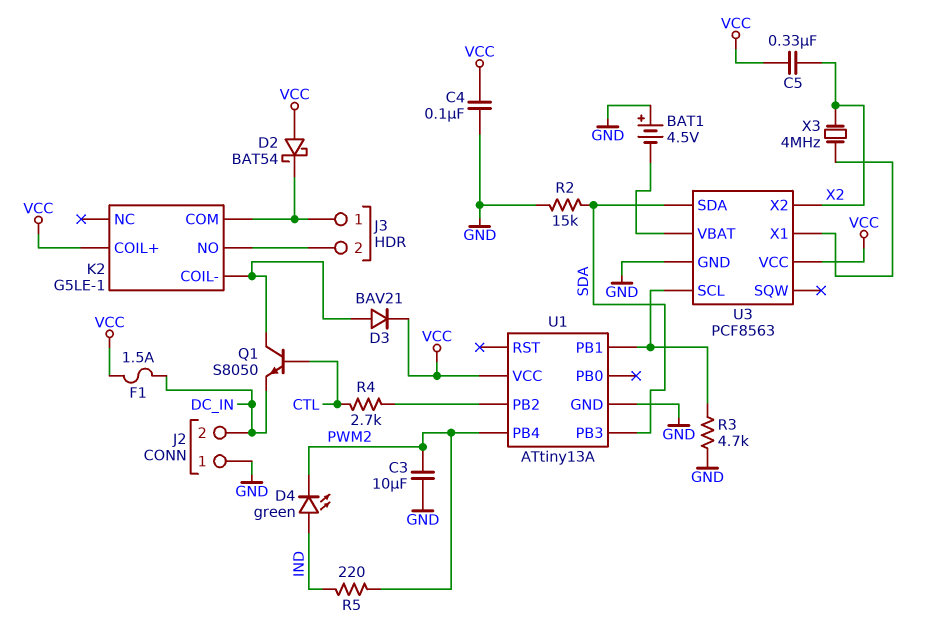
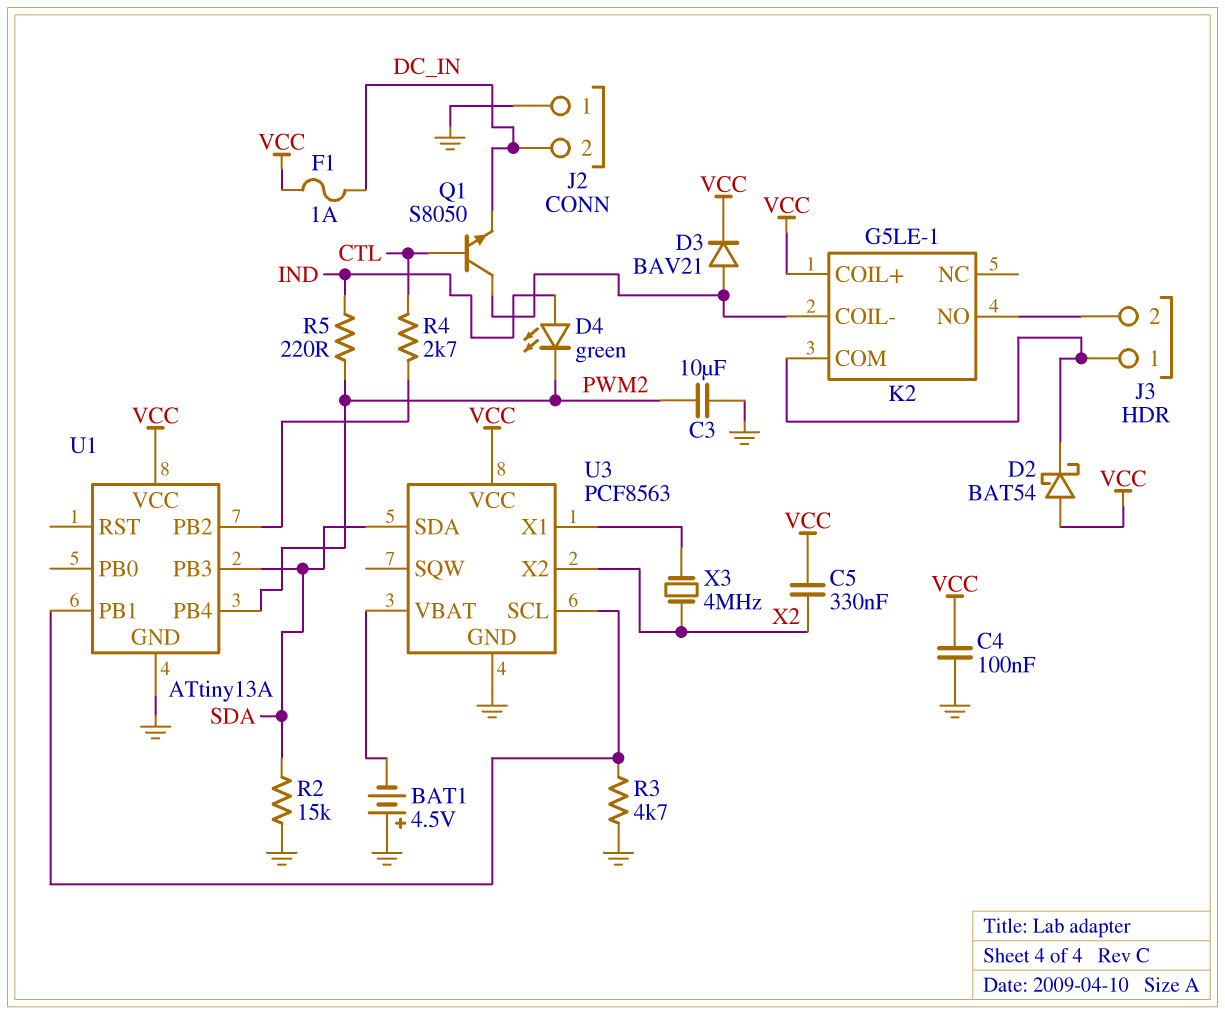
F1: 1.5A (DC_IN, VCC) -> 1A (DC_IN, VCC)

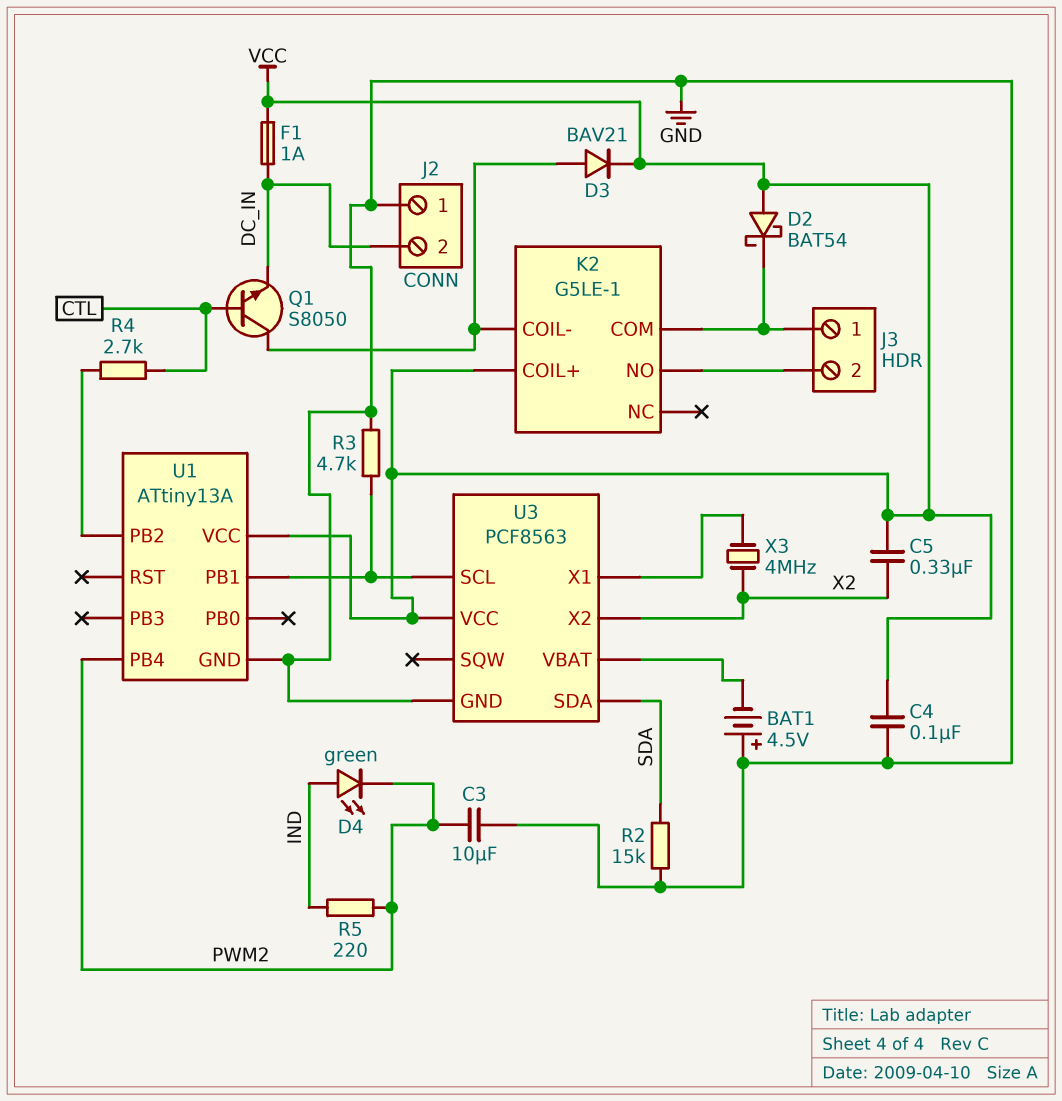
U1 pin PB3: SDA -> none

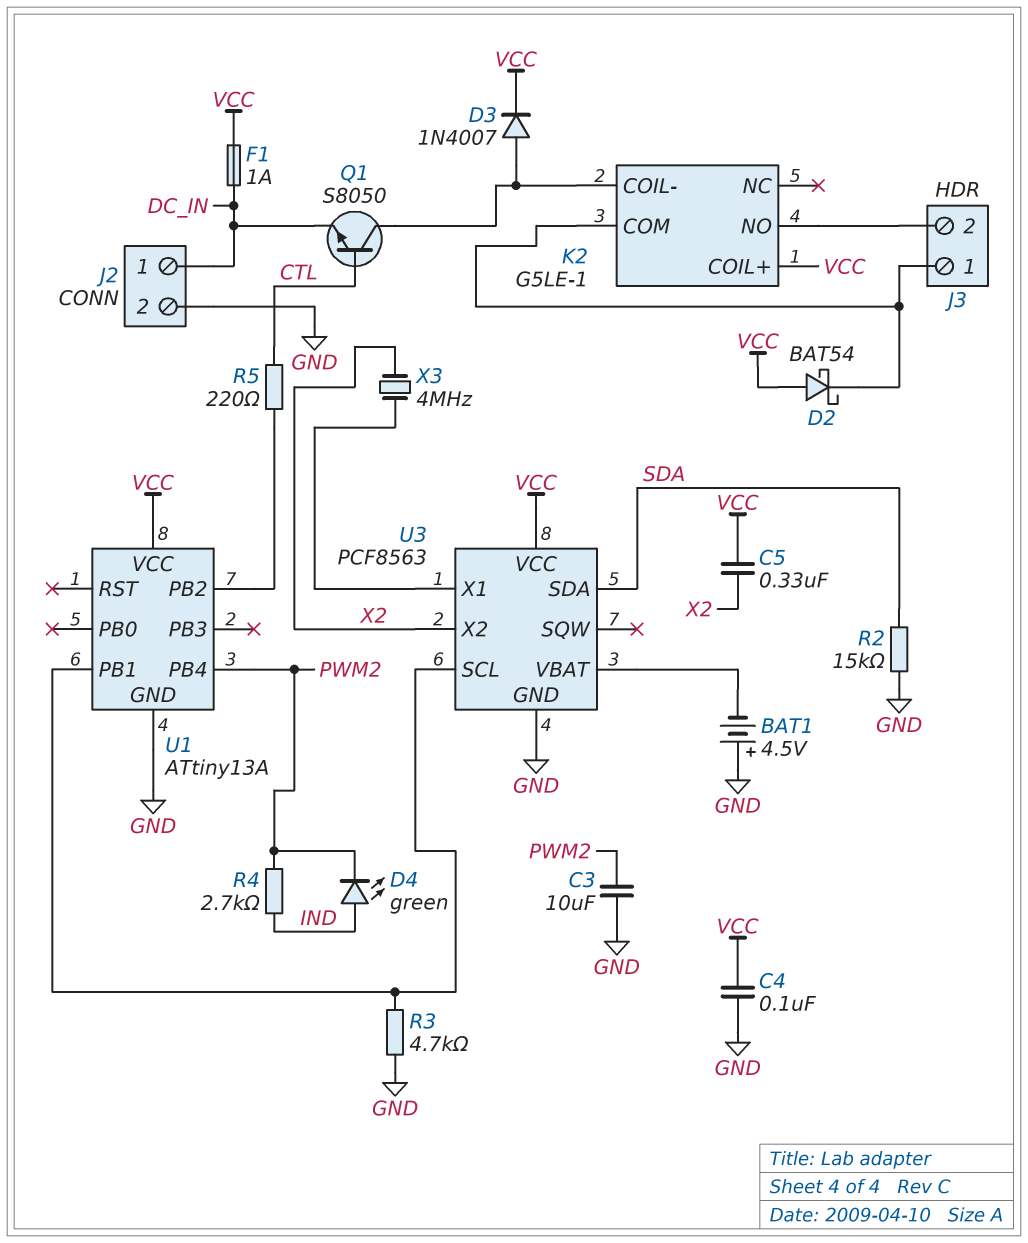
D3: diode BAV21 (A K2/COIL-, K VCC) -> diode 1N4007 (A K2/COIL-, K VCC)
J2 pin 1: GND -> DC_IN
J2 pin 2: DC_IN -> GND
R4: 2.7k (CTL, U1/PB2) -> 2.7k (IND, PWM2)
R5: 220 (IND, PWM2) -> 220 (CTL, U1/PB2)

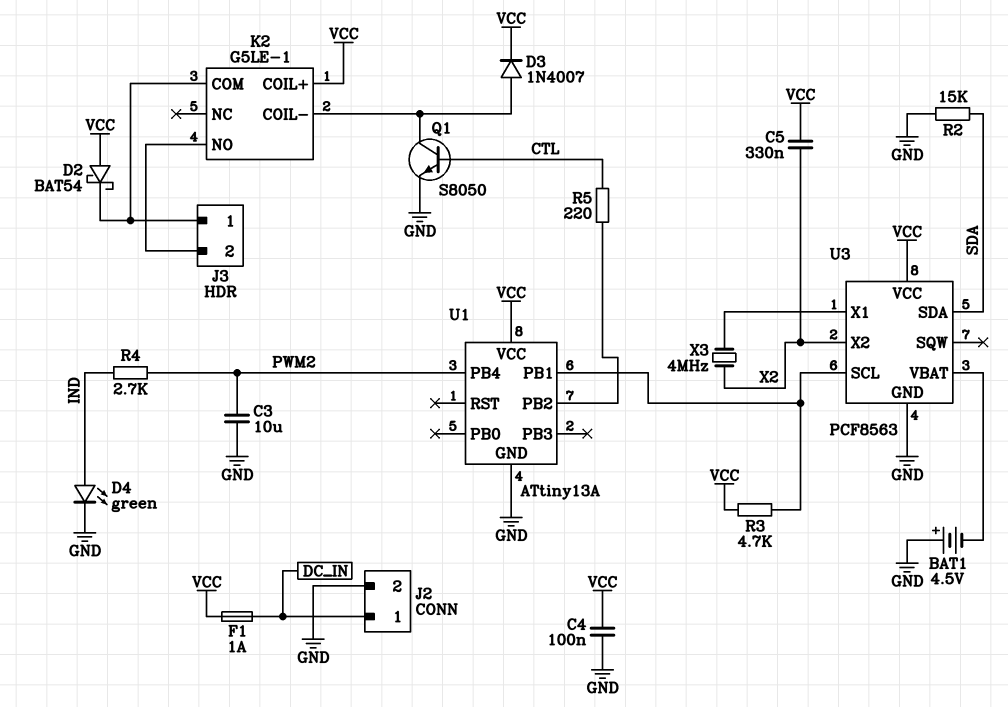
D4: LED green (A IND, K PWM2) -> LED green (A IND, K GND)
Q1: NPN S8050 (B CTL, C K2/COIL-, E DC_IN) -> NPN S8050 (B CTL, C K2/COIL-, E GND)
R3: 4.7k (GND, U1/PB1) -> 4.7k (U1/PB1, VCC)

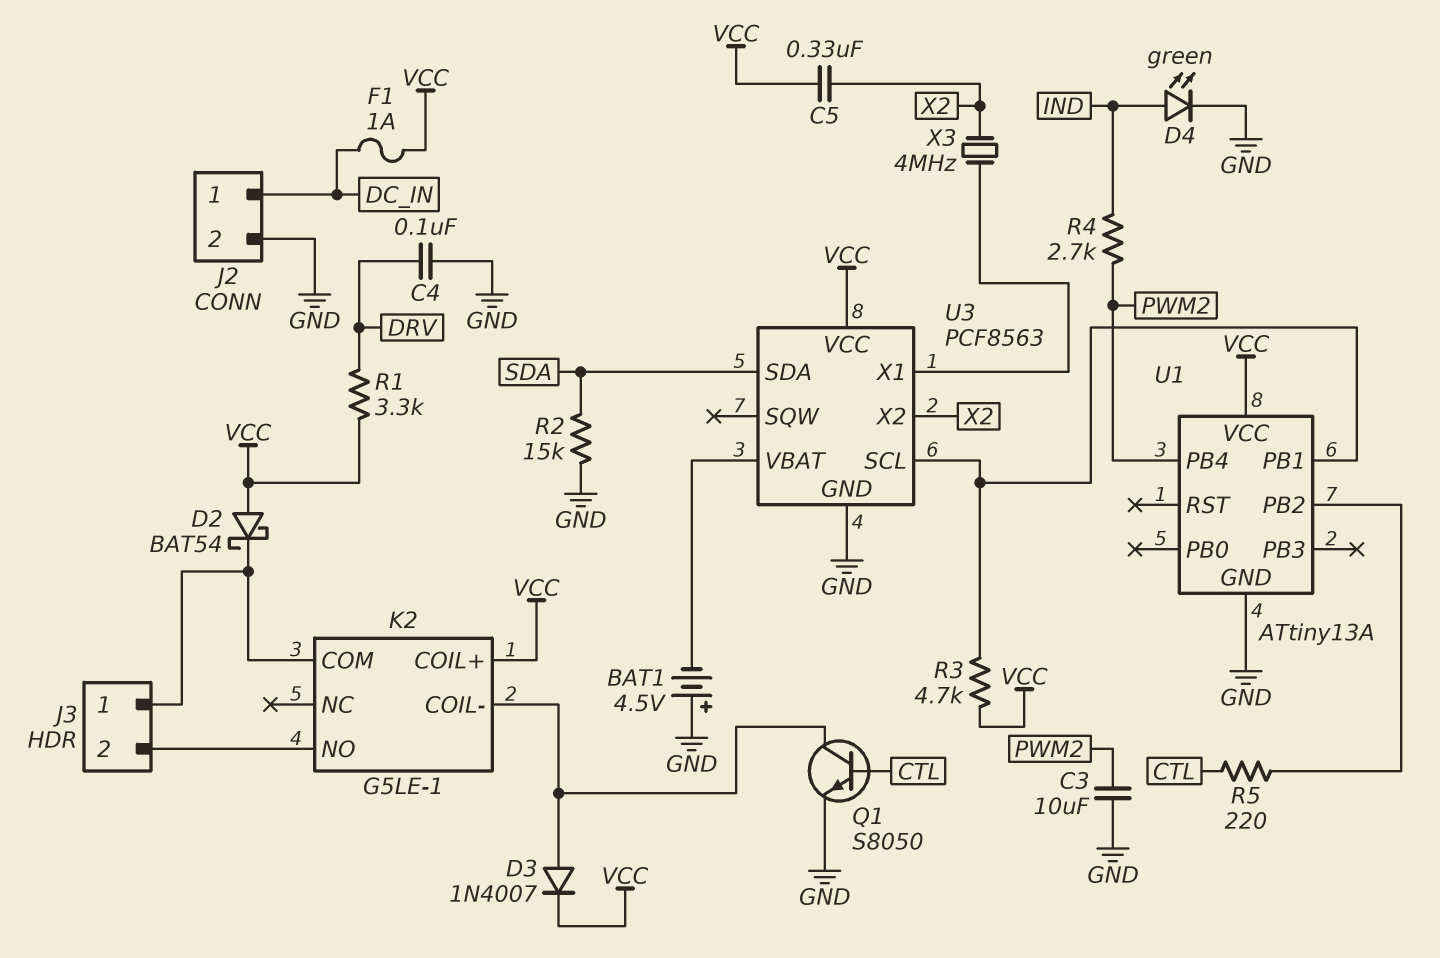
C4: 100nF (GND, VCC) -> 100nF (DRV, GND)
R1: none -> 3.3k (DRV, VCC)

